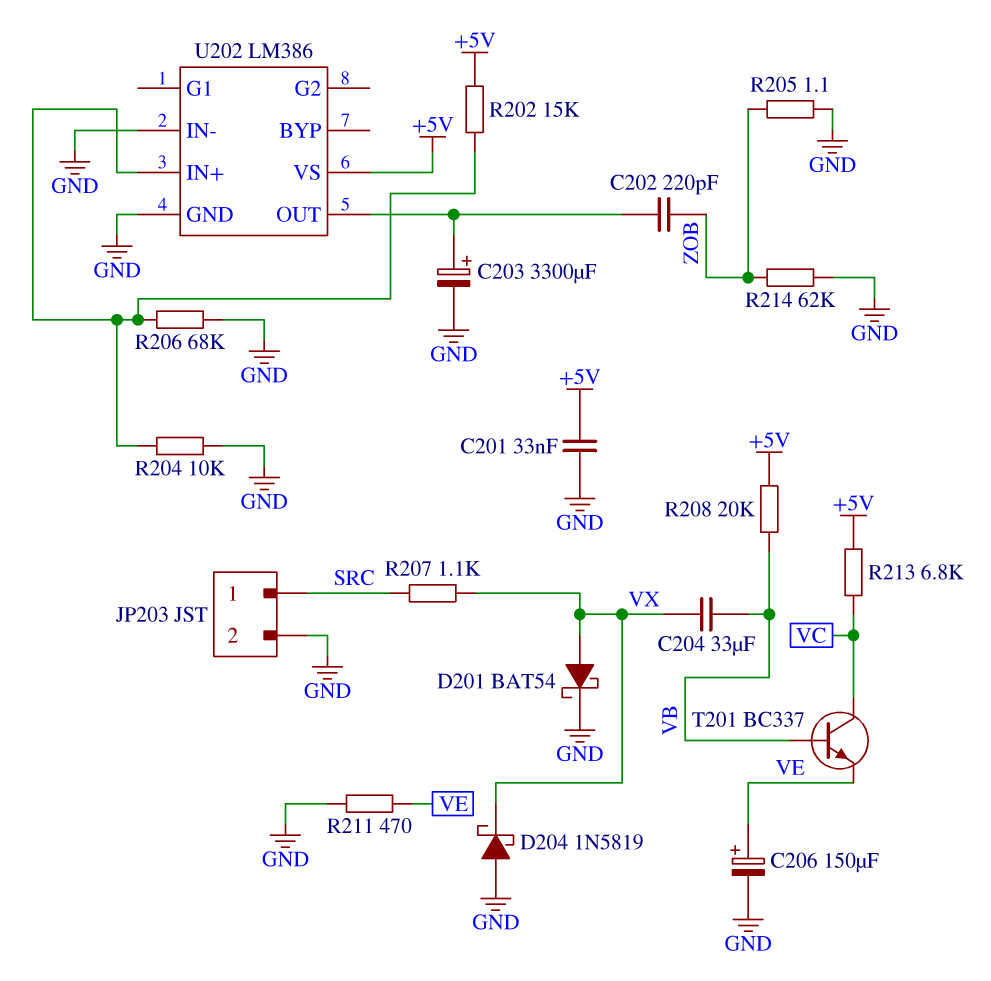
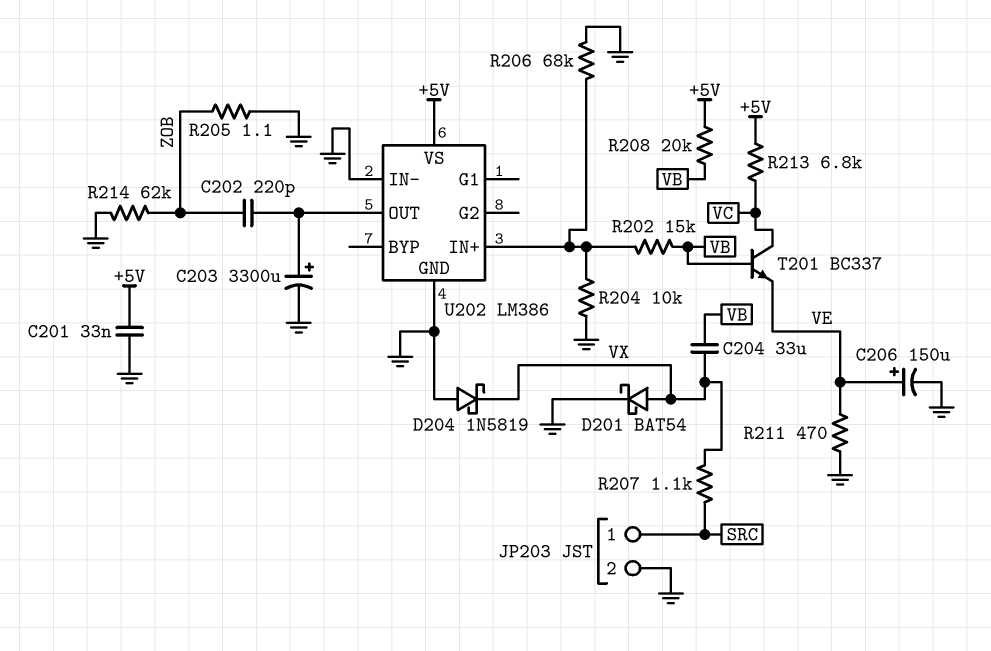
R202: 15k (+5V, U202/IN+) -> 15k (U202/IN+, VB)

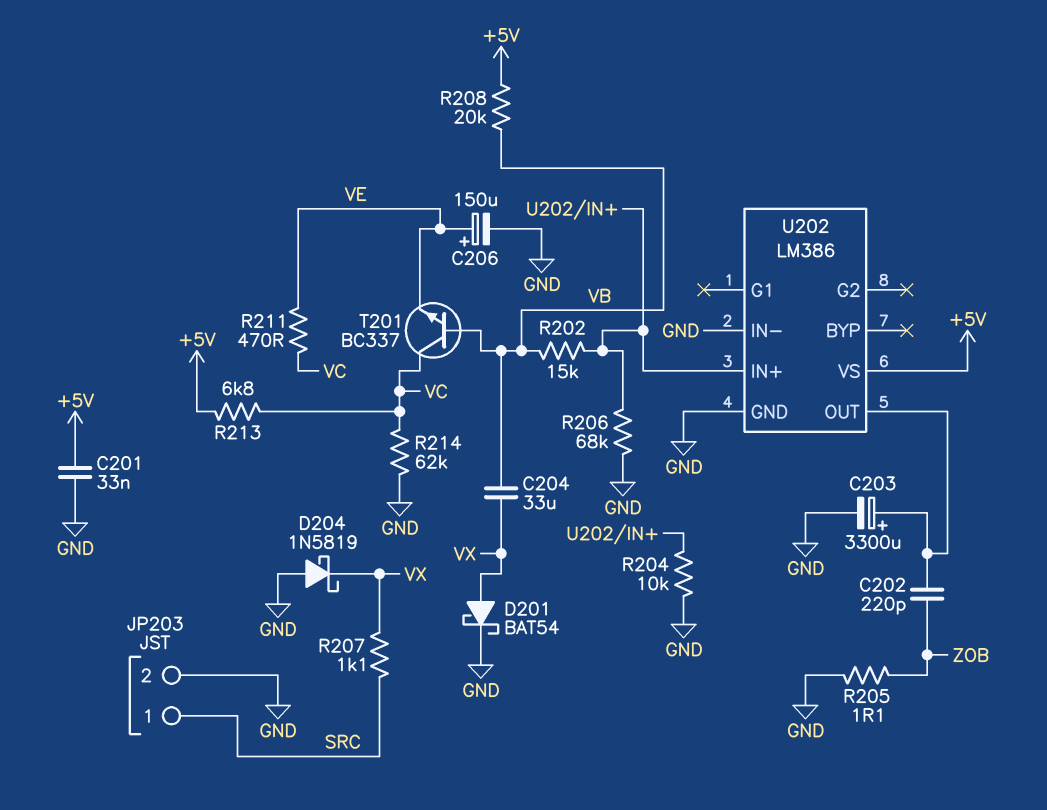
R211: 470 (GND, VE) -> 470 (VC, VE)
R214: 62k (GND, ZOB) -> 62k (GND, VC)

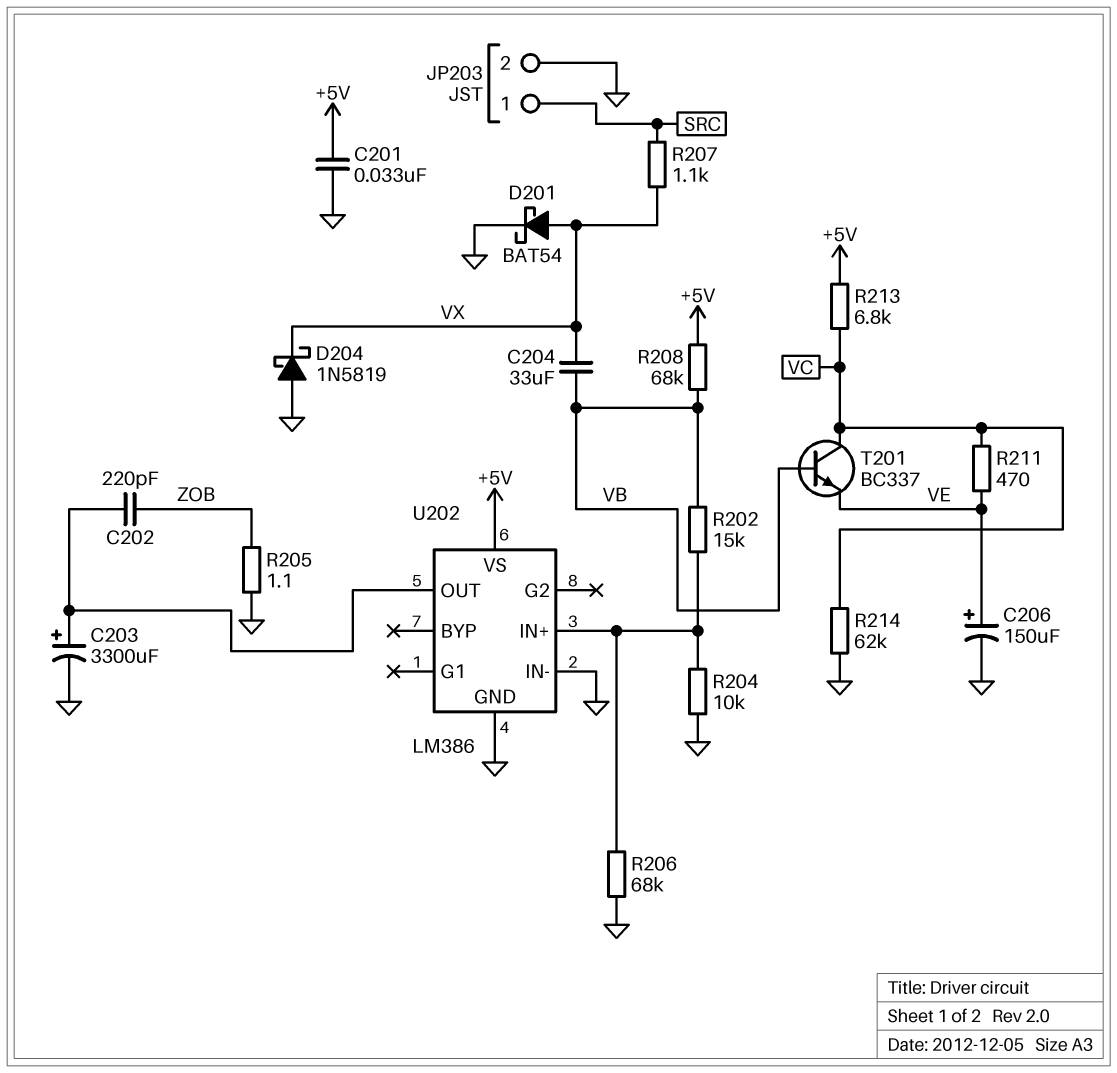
R208: 20k (+5V, VB) -> 68k (+5V, VB)

